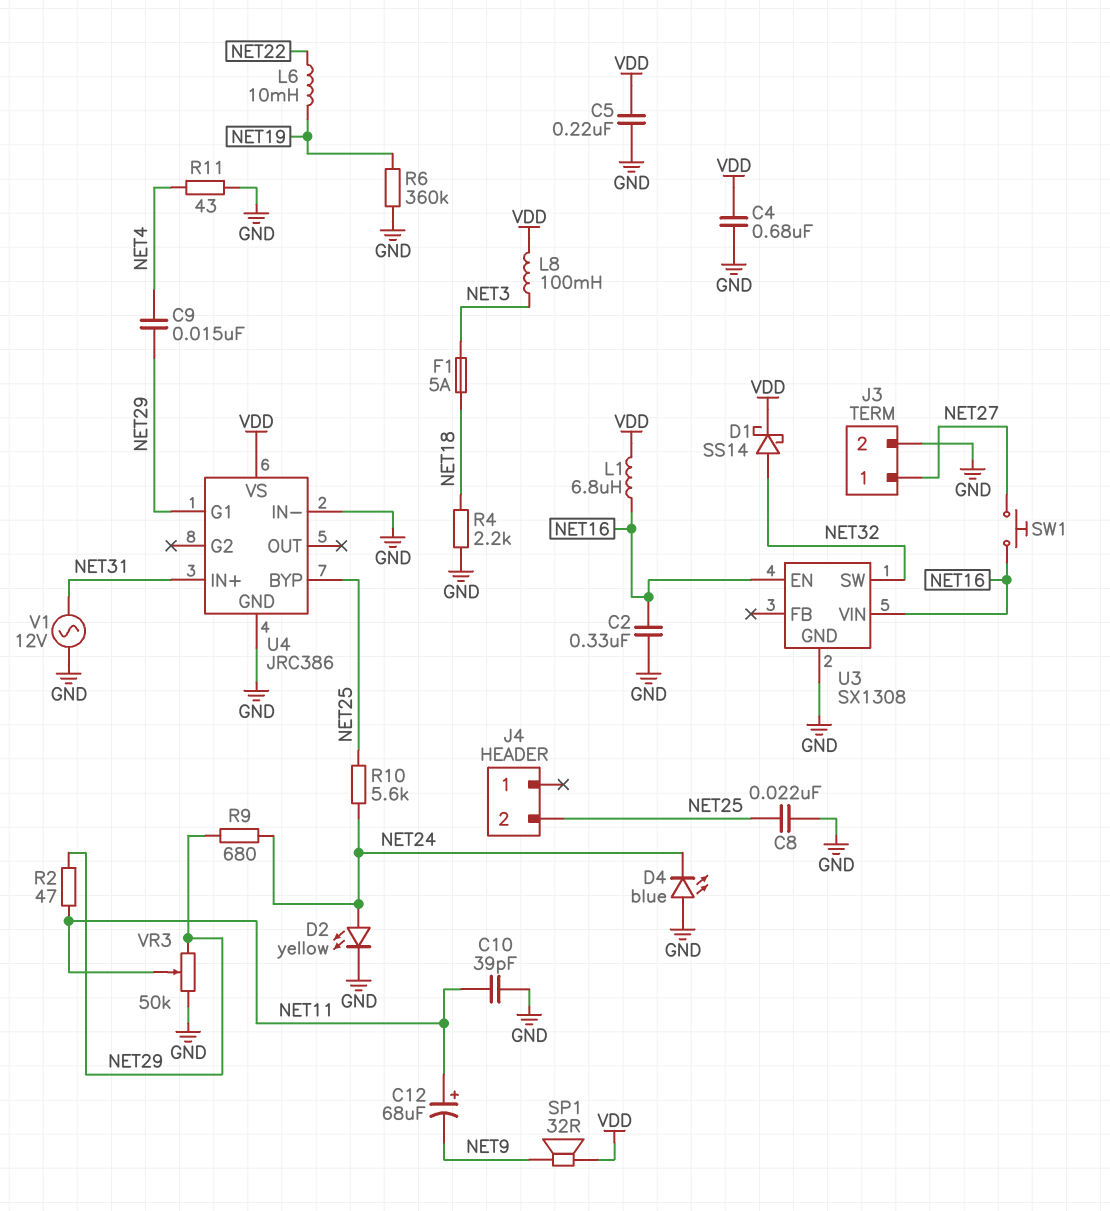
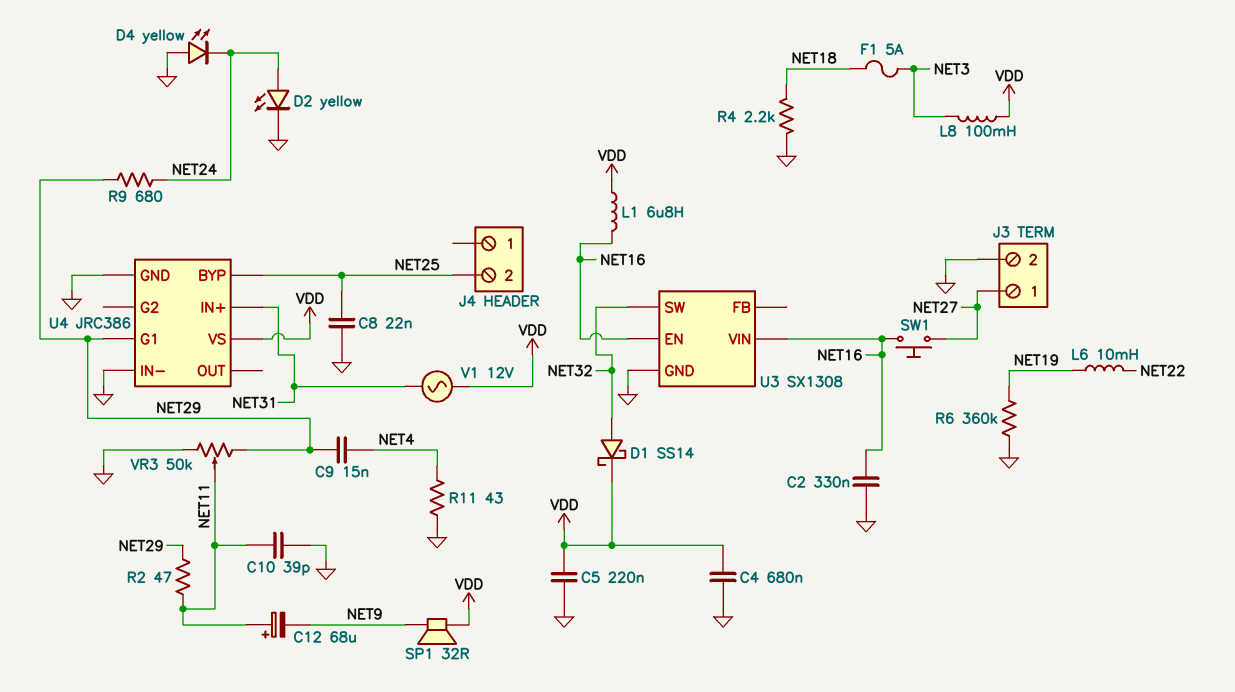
D4: LED blue (A GND, K NET24) -> LED yellow (A GND, K NET24)
R10: 5.6k (NET24, NET25) -> none
V1: AC 12V (GND, NET31) -> AC 12V (NET31, VDD)

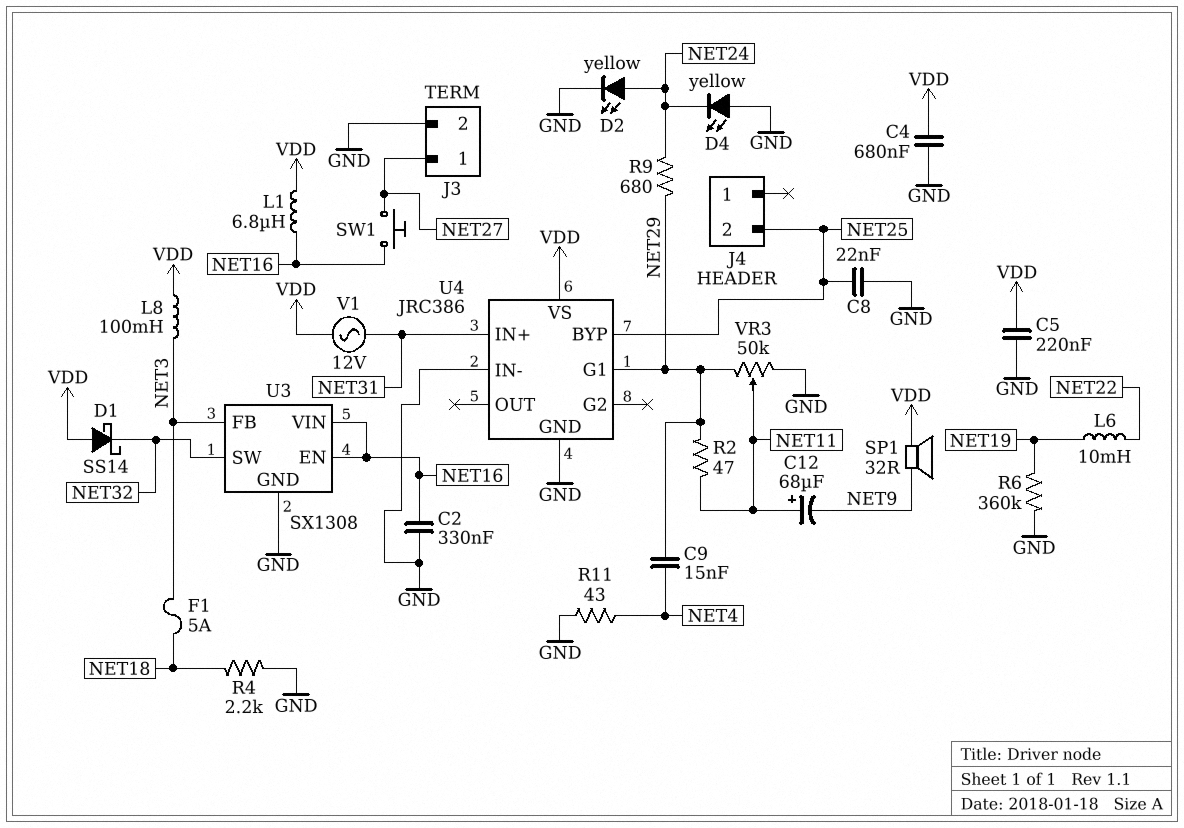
C10: 39pF (GND, NET11) -> none
D1: schottky SS14 (A NET32, K VDD) -> schottky SS14 (A VDD, K NET32)
U3 pin FB: none -> NET3

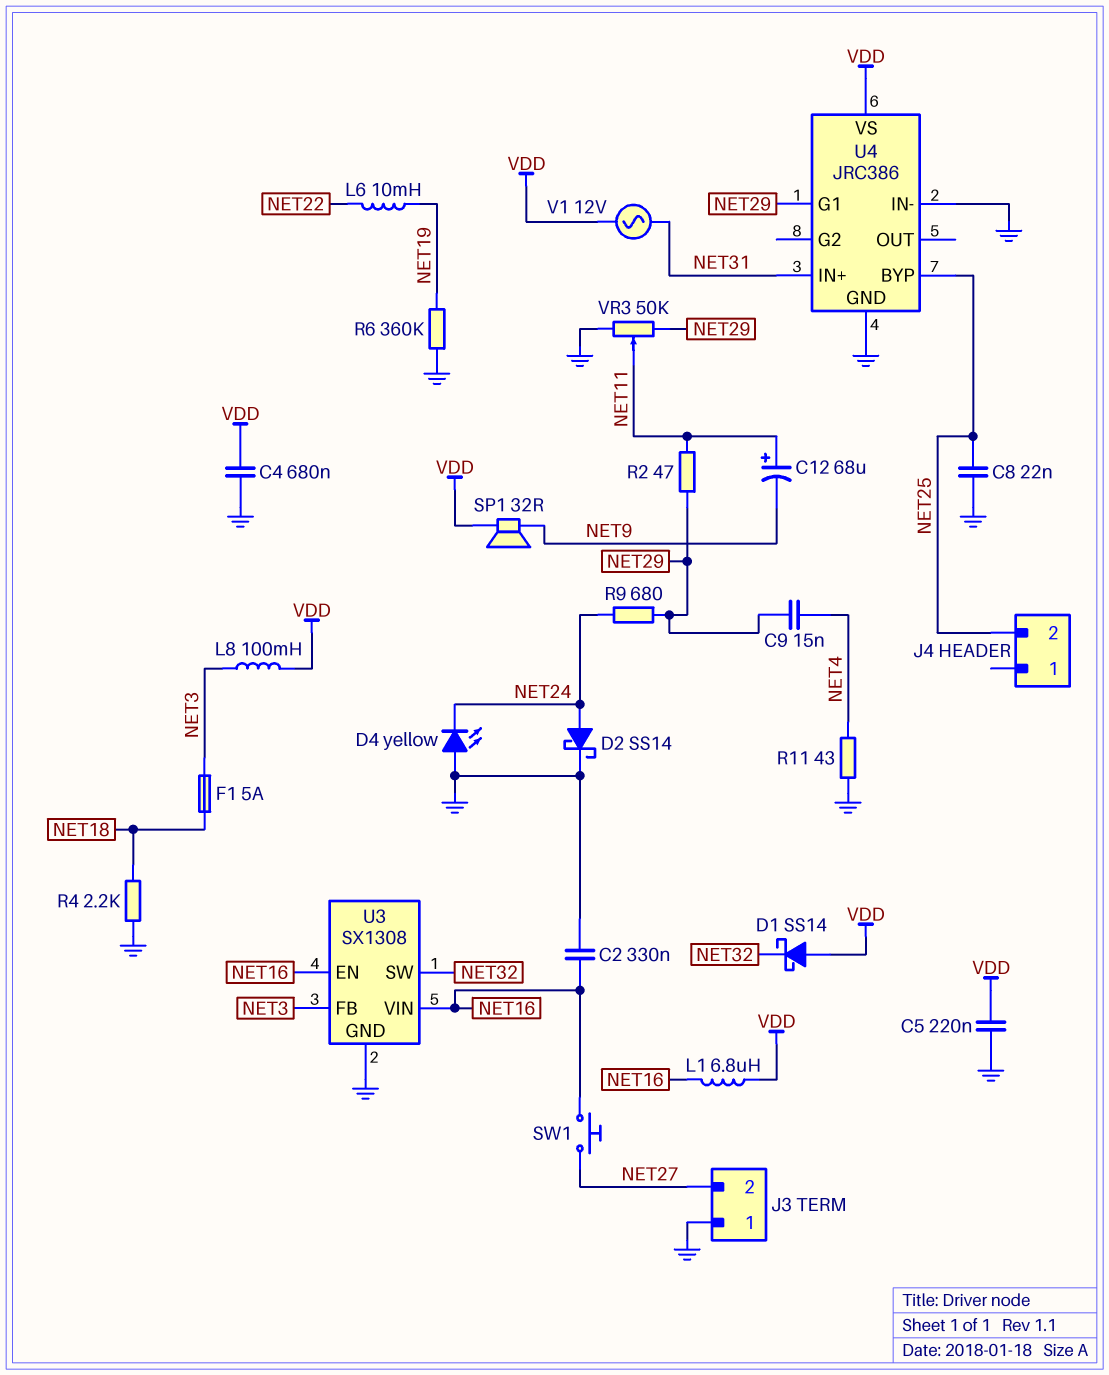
D2: LED yellow (A NET24, K GND) -> schottky SS14 (A NET24, K GND)
J3 pin 1: NET27 -> GND
J3 pin 2: GND -> NET27

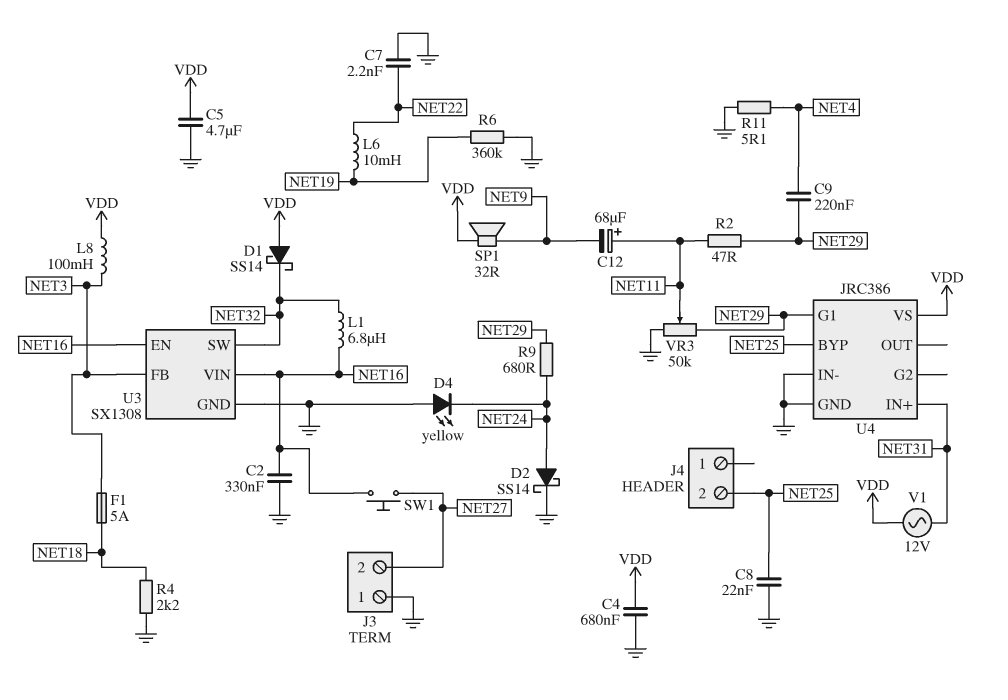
C5: 220nF (GND, VDD) -> 4.7uF (GND, VDD)
C7: none -> 2.2nF (GND, NET22)
C9: 15nF (NET4, NET29) -> 220nF (NET4, NET29)
L1: 6.8uH (NET16, VDD) -> 6.8uH (NET16, NET32)
R11: 43 (GND, NET4) -> 5.1 (GND, NET4)

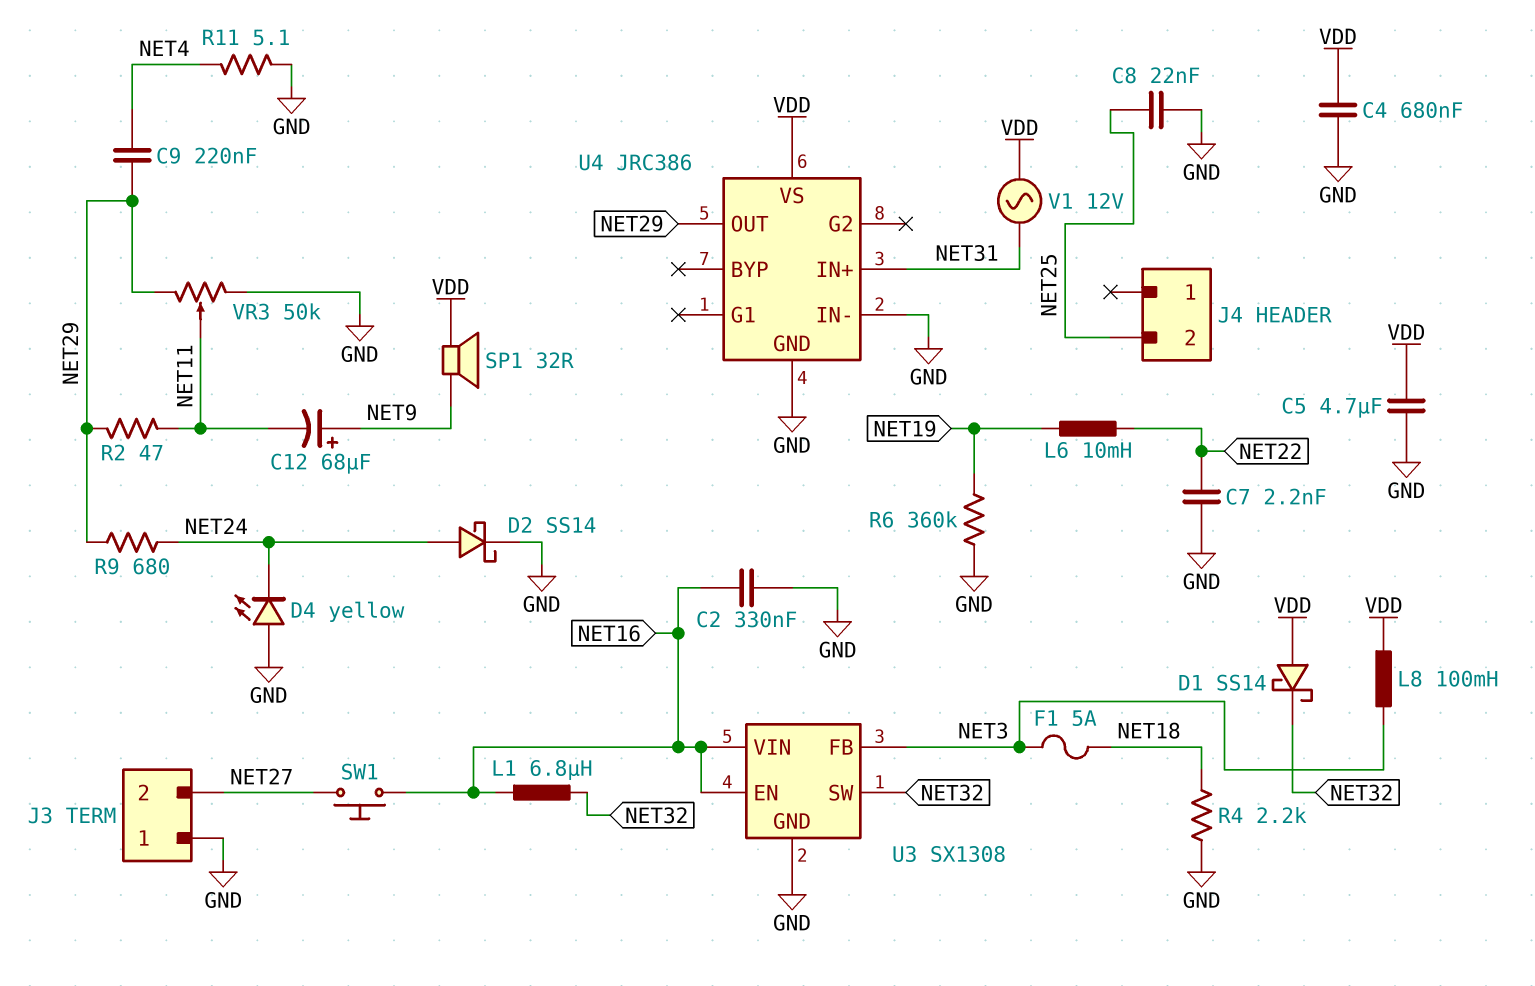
C12: 68uF (plus NET11, minus NET9) -> 68uF (plus NET9, minus NET11)
U4 pin BYP: NET25 -> none
U4 pin G1: NET29 -> none
U4 pin OUT: none -> NET29

